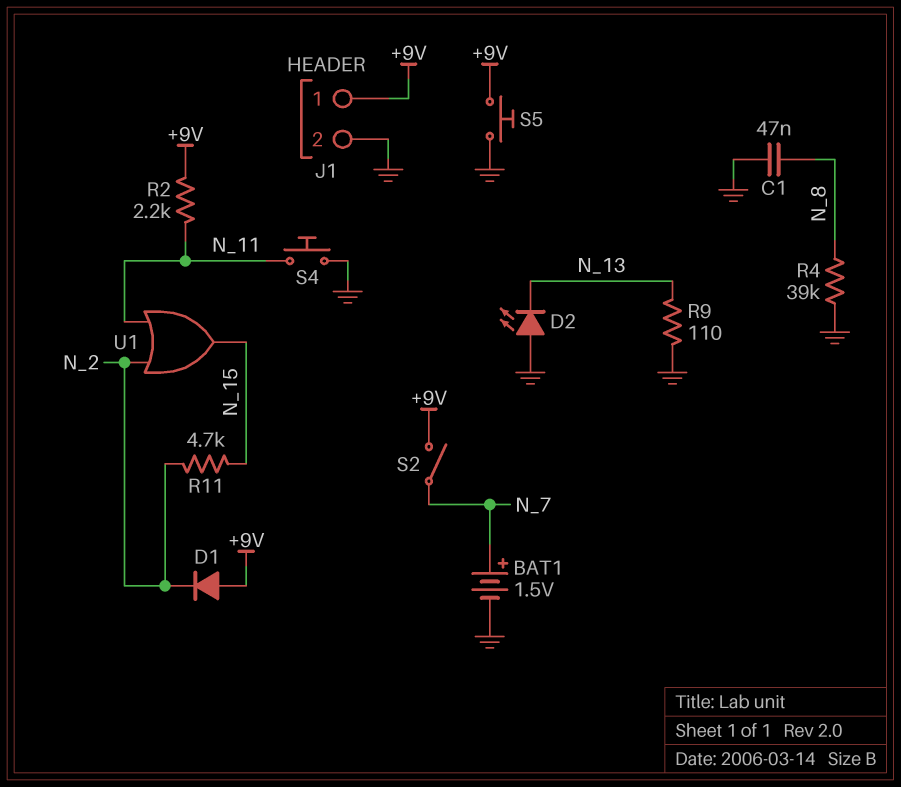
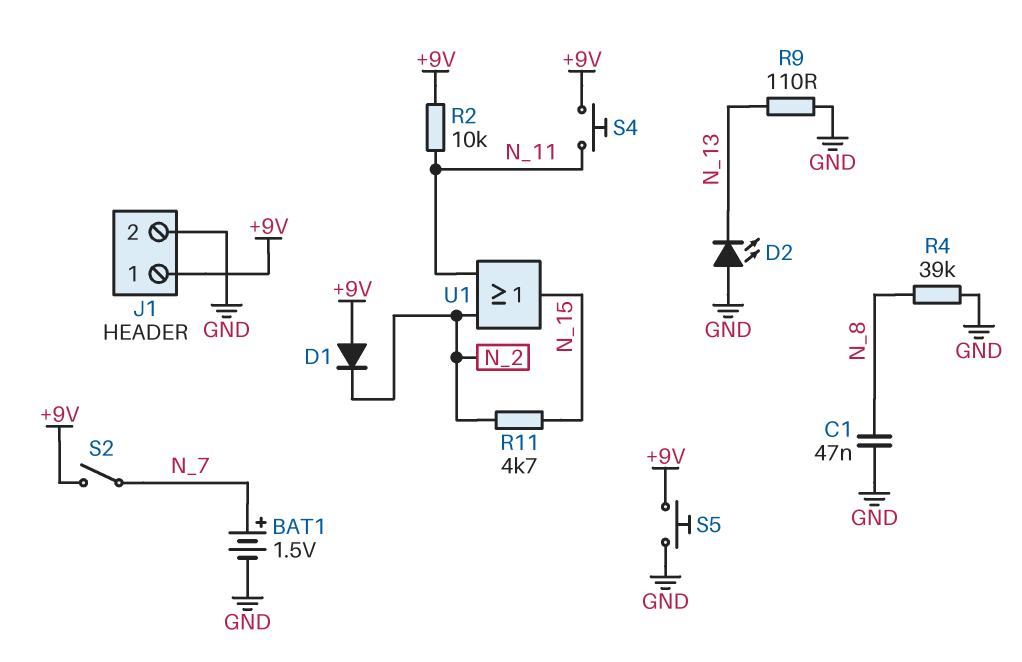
R2: 2.2k (+9V, N_11) -> 10k (+9V, N_11)
S4: button (GND, N_11) -> button (+9V, N_11)

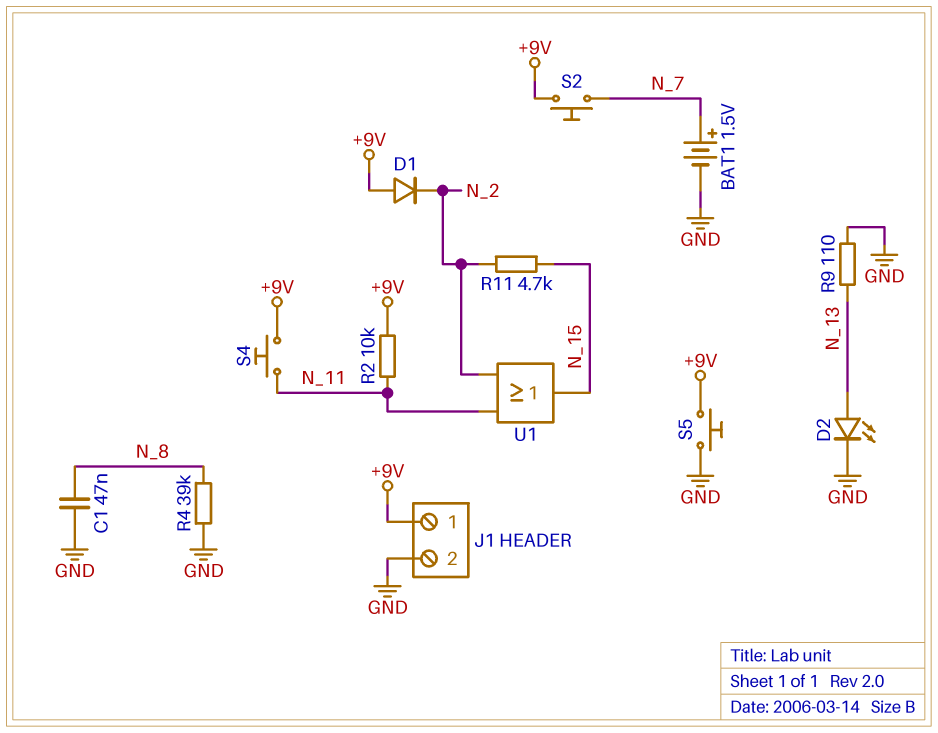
D2: LED (A GND, K N_13) -> LED (A N_13, K GND)
S2: switch (+9V, N_7) -> button (+9V, N_7)

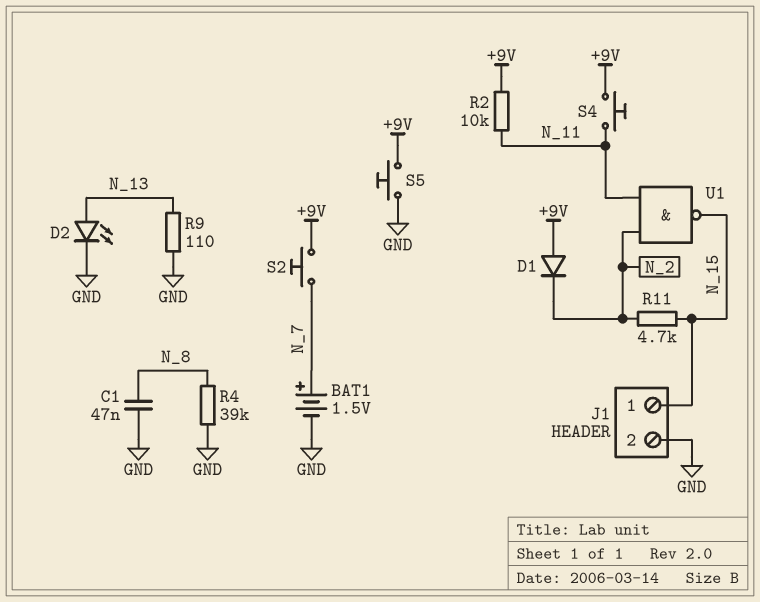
J1 pin 1: +9V -> N_15
U1: OR (in N_2, in N_11, out N_15) -> NAND (in N_2, in N_11, out N_15)

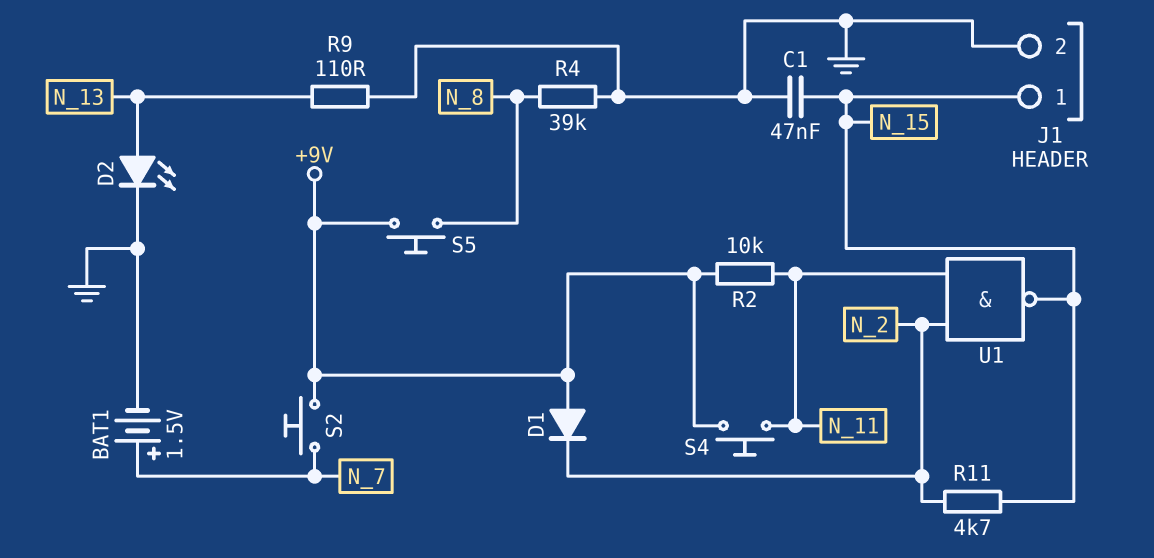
C1: 47nF (GND, N_8) -> 47nF (GND, N_15)
S5: button (+9V, GND) -> button (+9V, N_8)

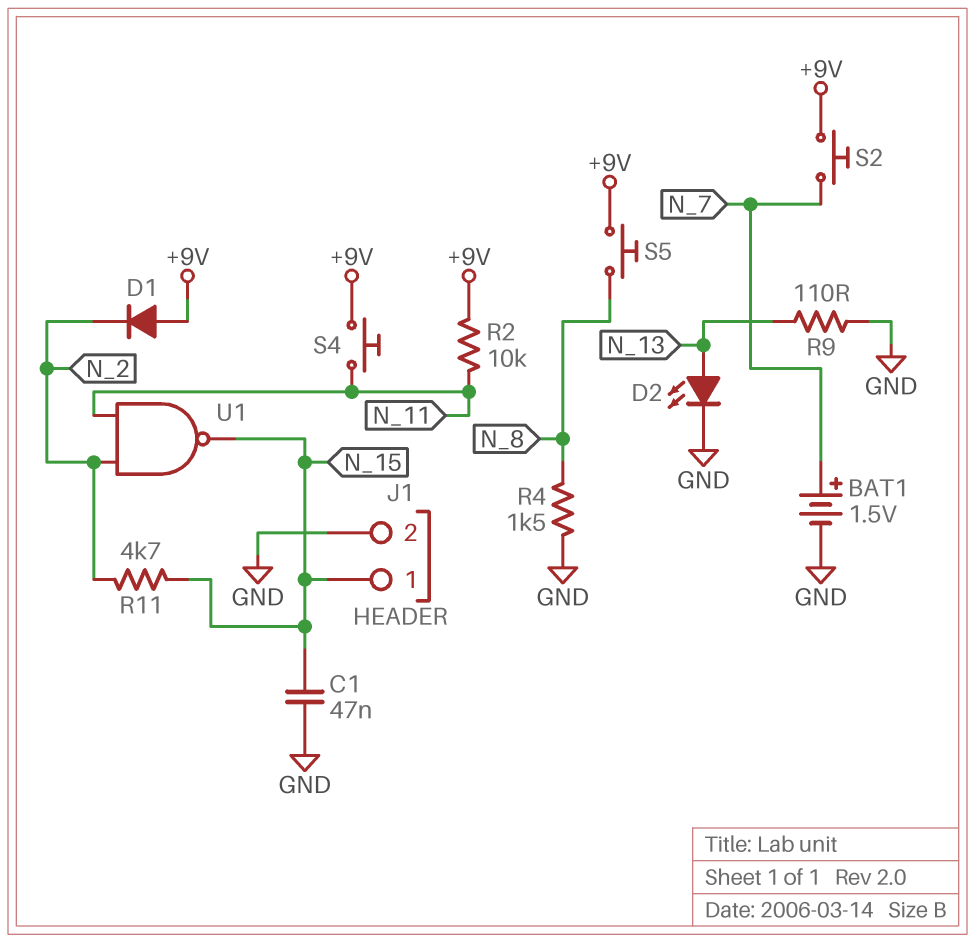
R4: 39k (GND, N_8) -> 1.5k (GND, N_8)

